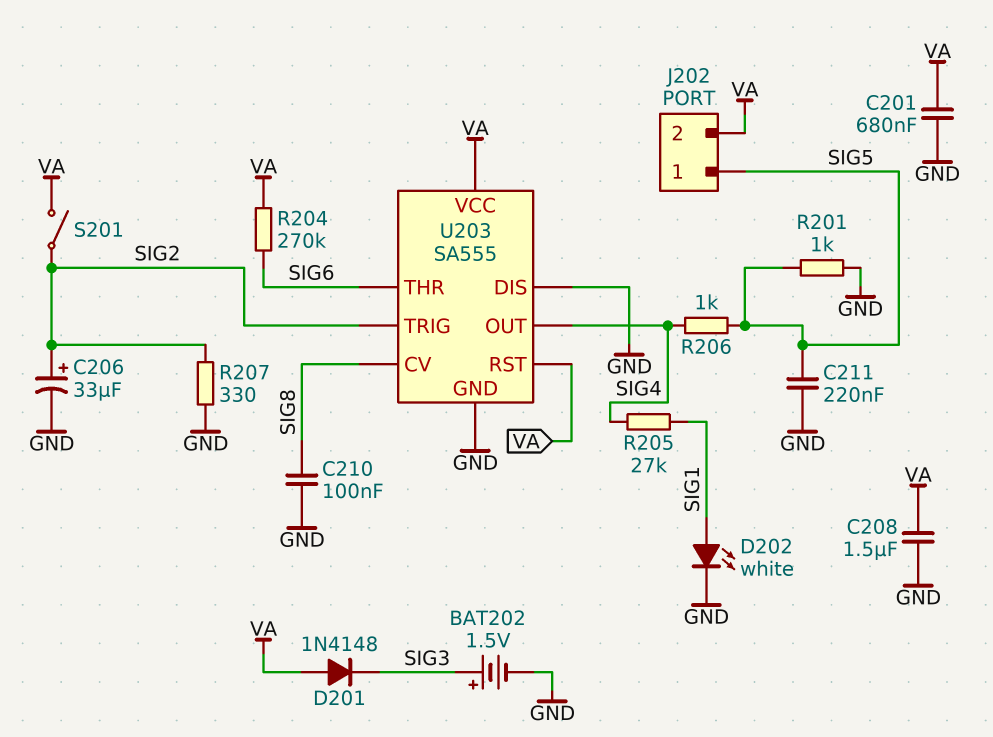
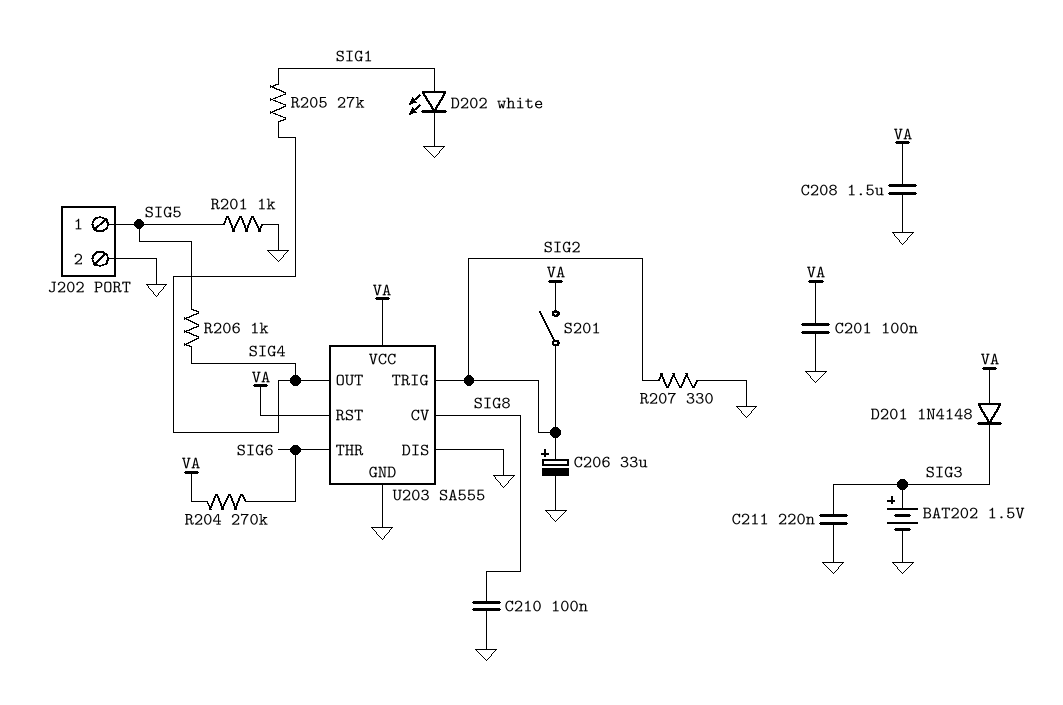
C201: 680nF (GND, VA) -> 100nF (GND, VA)
C211: 220nF (GND, SIG5) -> 220nF (GND, SIG3)
J202 pin 2: VA -> GND

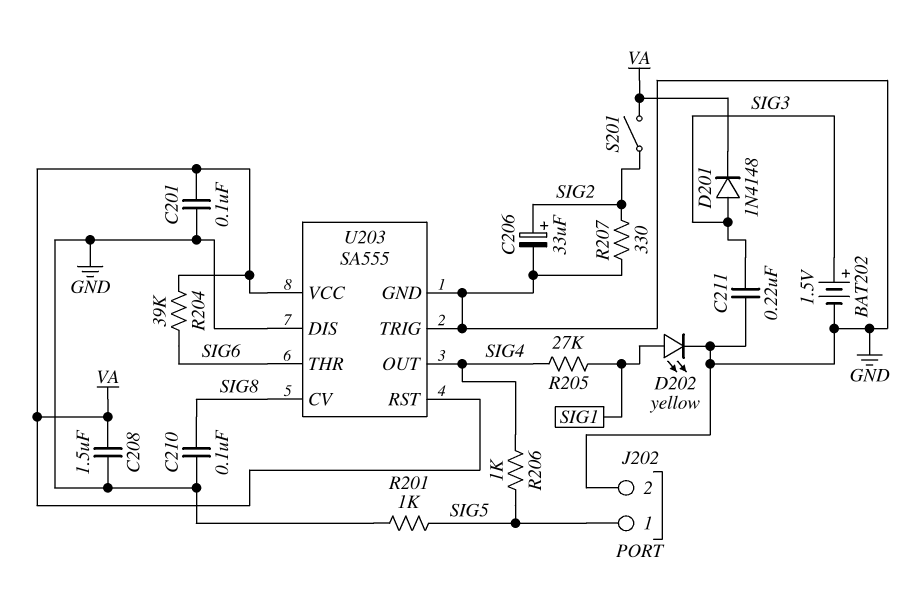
D201: diode 1N4148 (A VA, K SIG3) -> diode 1N4148 (A SIG3, K VA)
D202: LED white (A SIG1, K GND) -> LED yellow (A SIG1, K GND)
R204: 270k (SIG6, VA) -> 39k (SIG6, VA)
U203 pin TRIG: SIG2 -> GND

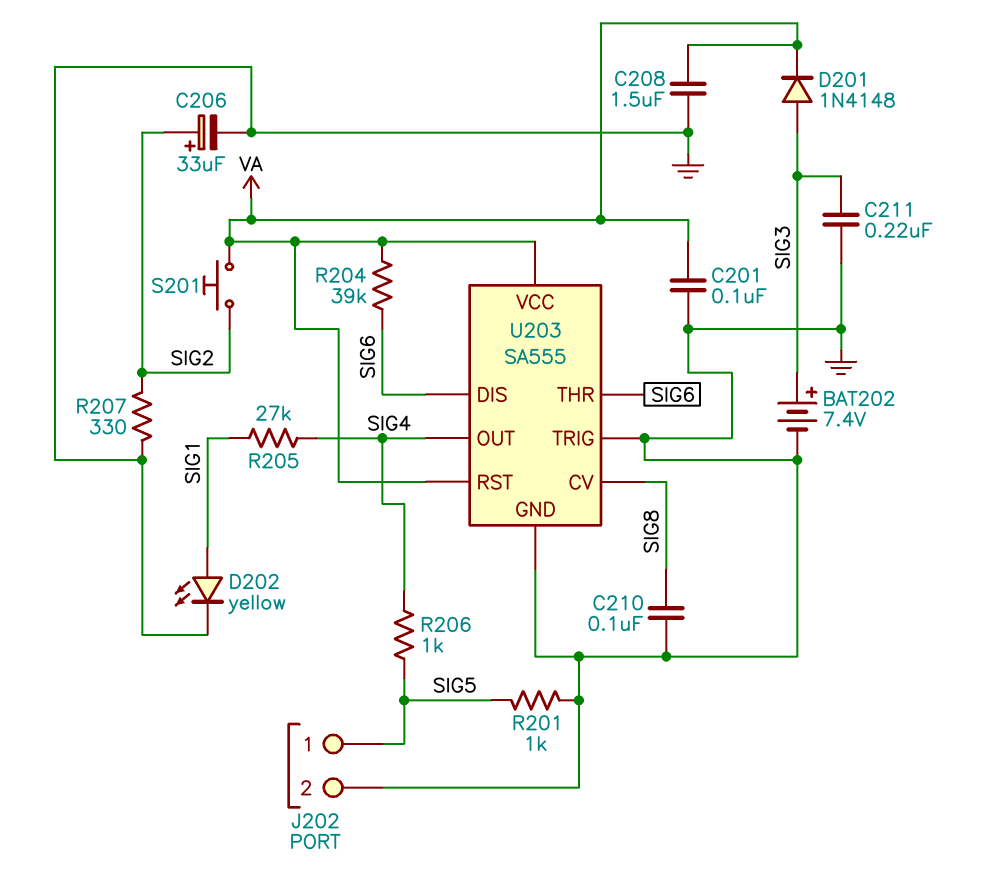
BAT202: 1.5V (plus SIG3, minus GND) -> 7.4V (plus SIG3, minus GND)
S201: switch (SIG2, VA) -> button (SIG2, VA)
U203 pin DIS: GND -> SIG6

